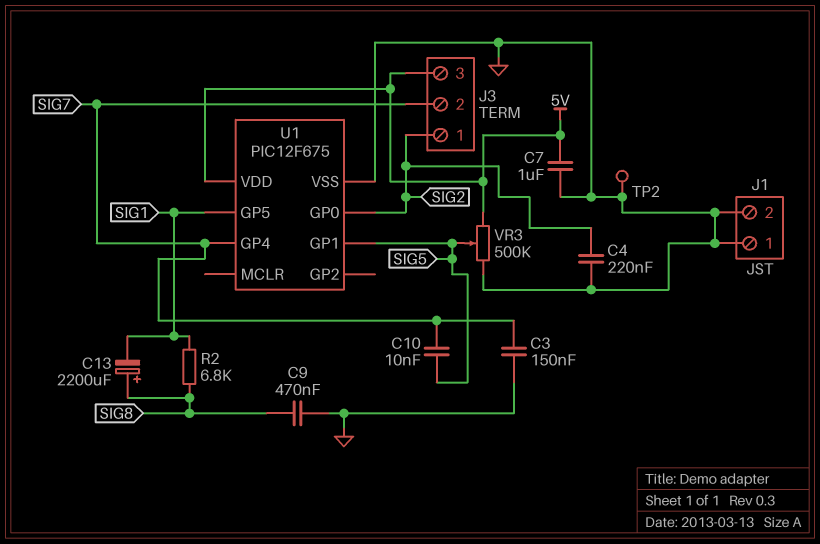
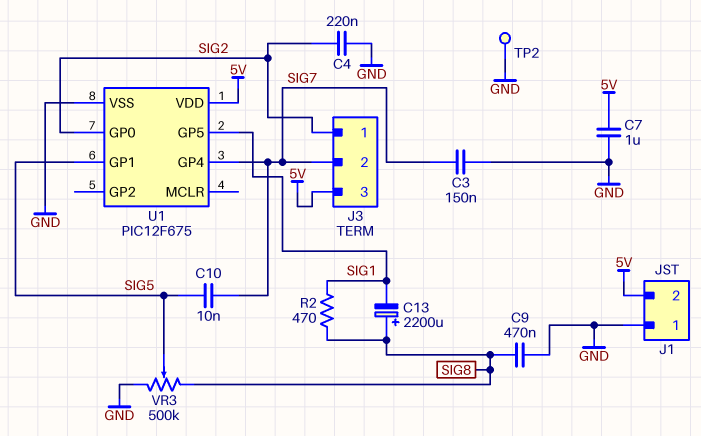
J1 pin 2: GND -> 5V
R2: 6.8k (SIG1, SIG8) -> 470 (SIG1, SIG8)
VR3: 500k (5V, GND, wiper SIG5) -> 500k (GND, SIG8, wiper SIG5)

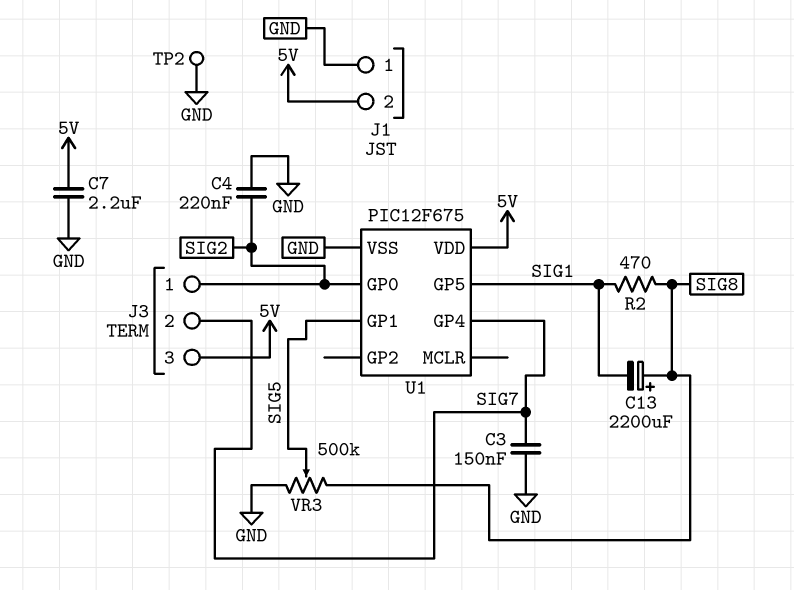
C7: 1uF (5V, GND) -> 2.2uF (5V, GND)
C9: 470nF (GND, SIG8) -> none
C10: 10nF (SIG5, SIG7) -> none

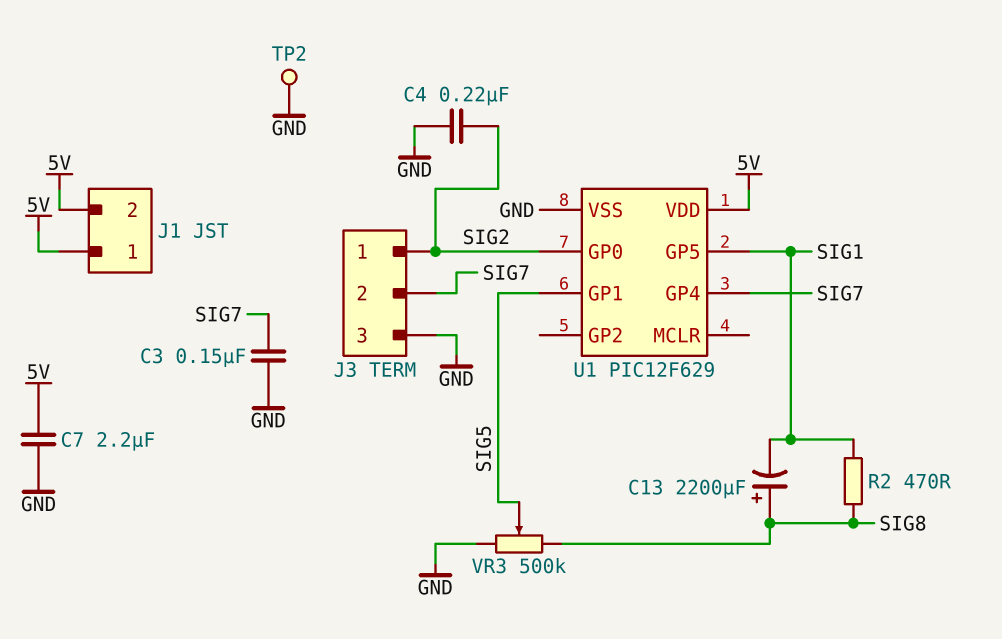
J1 pin 1: GND -> 5V
J3 pin 3: 5V -> GND
U1: PIC12F675 -> PIC12F629

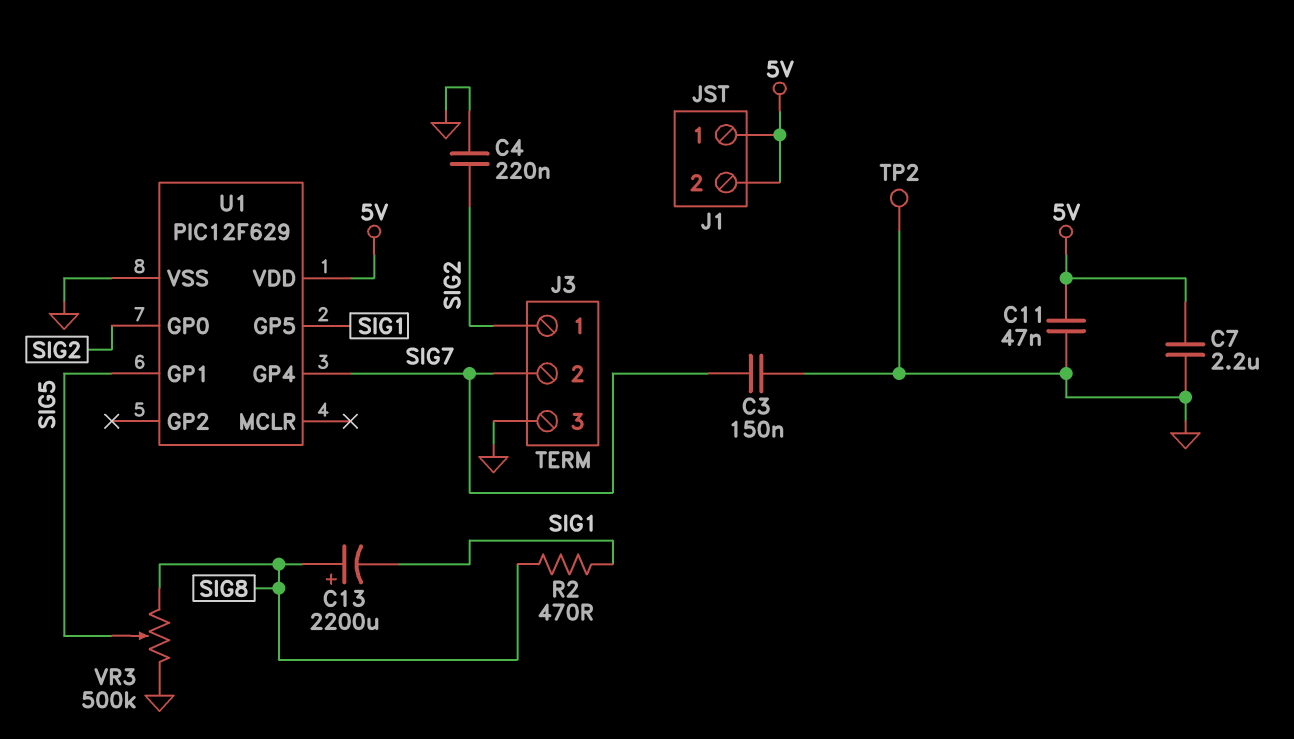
C11: none -> 47nF (5V, GND)

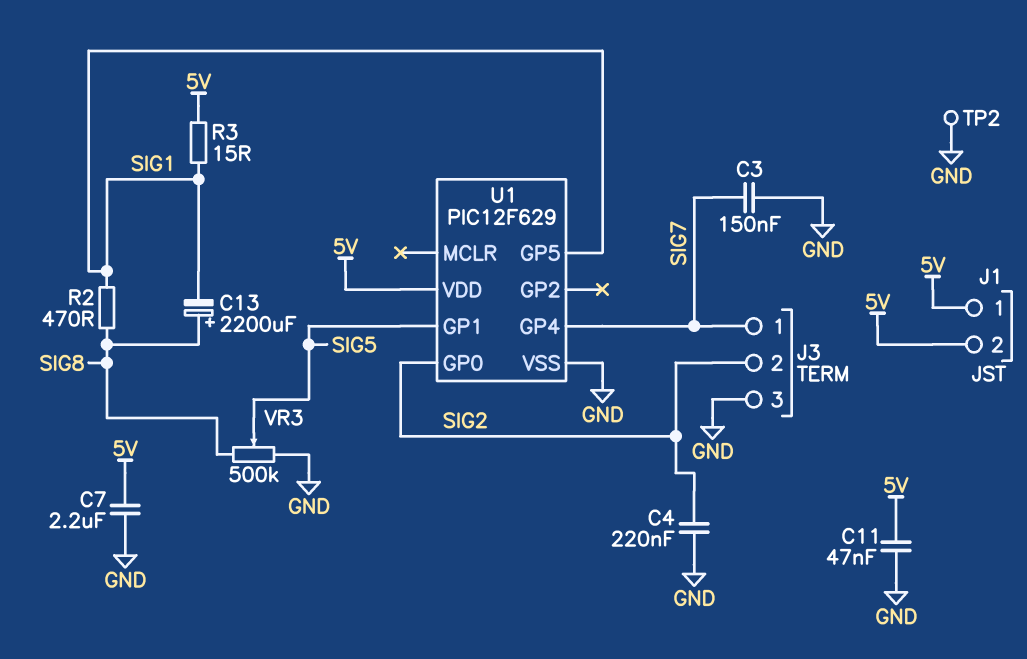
J3 pin 1: SIG2 -> SIG7
J3 pin 2: SIG7 -> SIG2
R3: none -> 15 (5V, SIG1)

